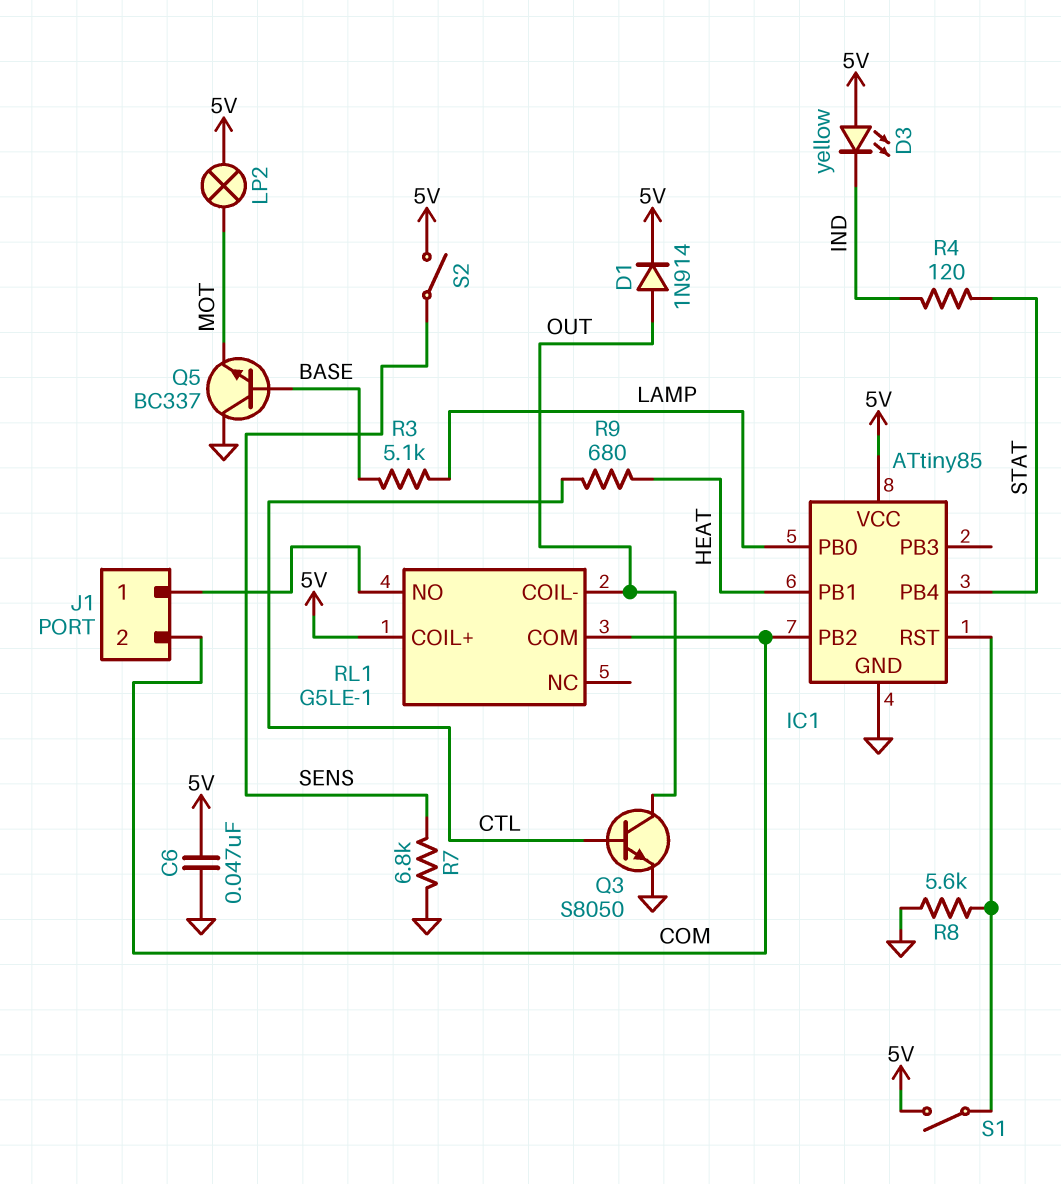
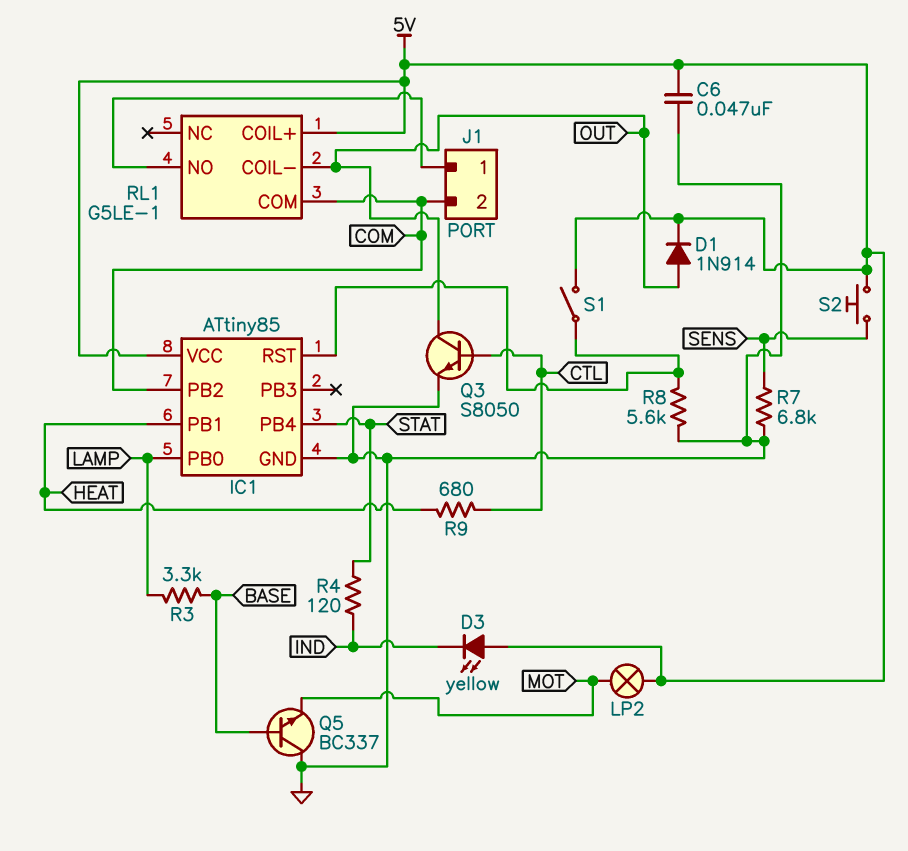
R3: 5.1k (BASE, LAMP) -> 3.3k (BASE, LAMP)
S2: switch (5V, SENS) -> button (5V, SENS)

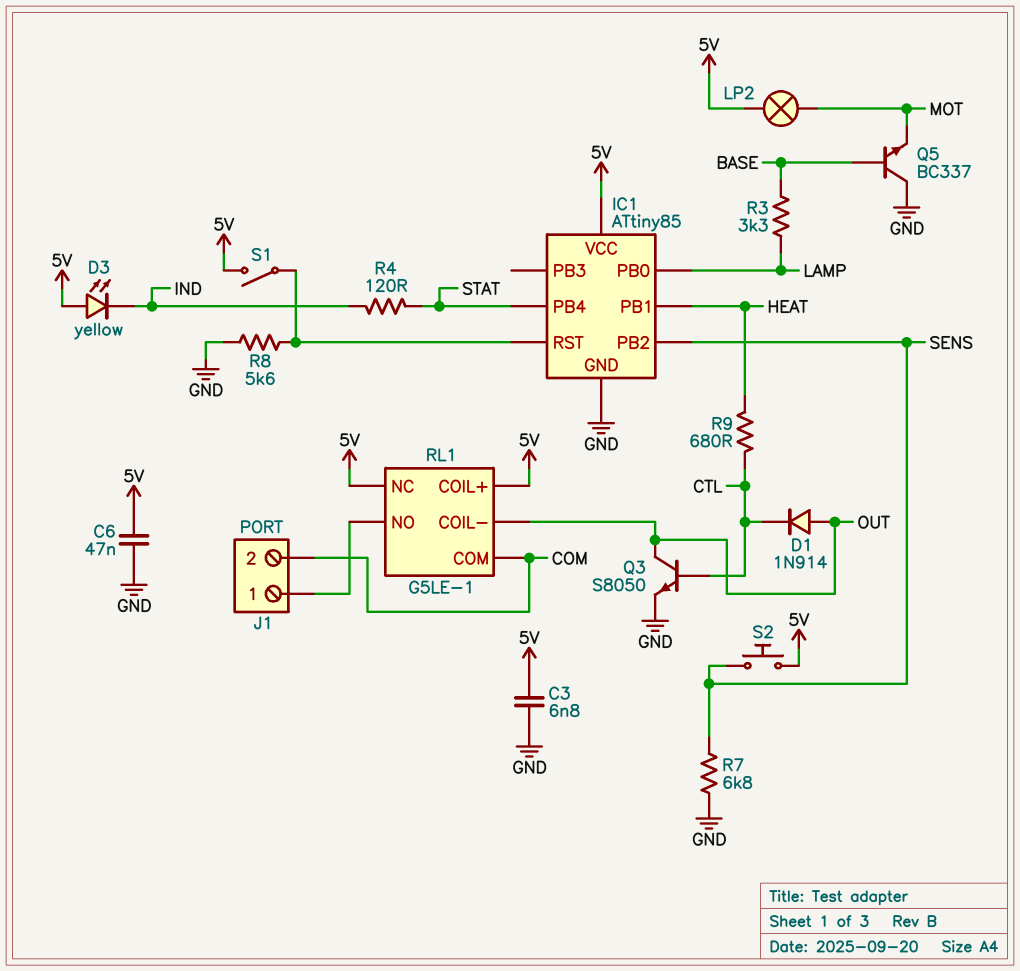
C3: none -> 6.8nF (5V, GND)
D1: diode 1N914 (A OUT, K 5V) -> diode 1N914 (A OUT, K CTL)
IC1 pin PB2: COM -> SENS
RL1 pin NC: none -> 5V

